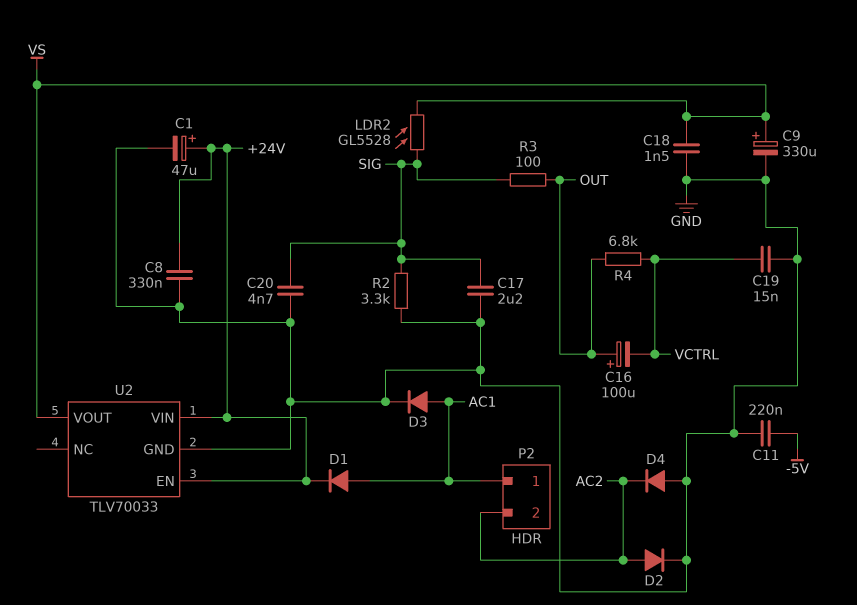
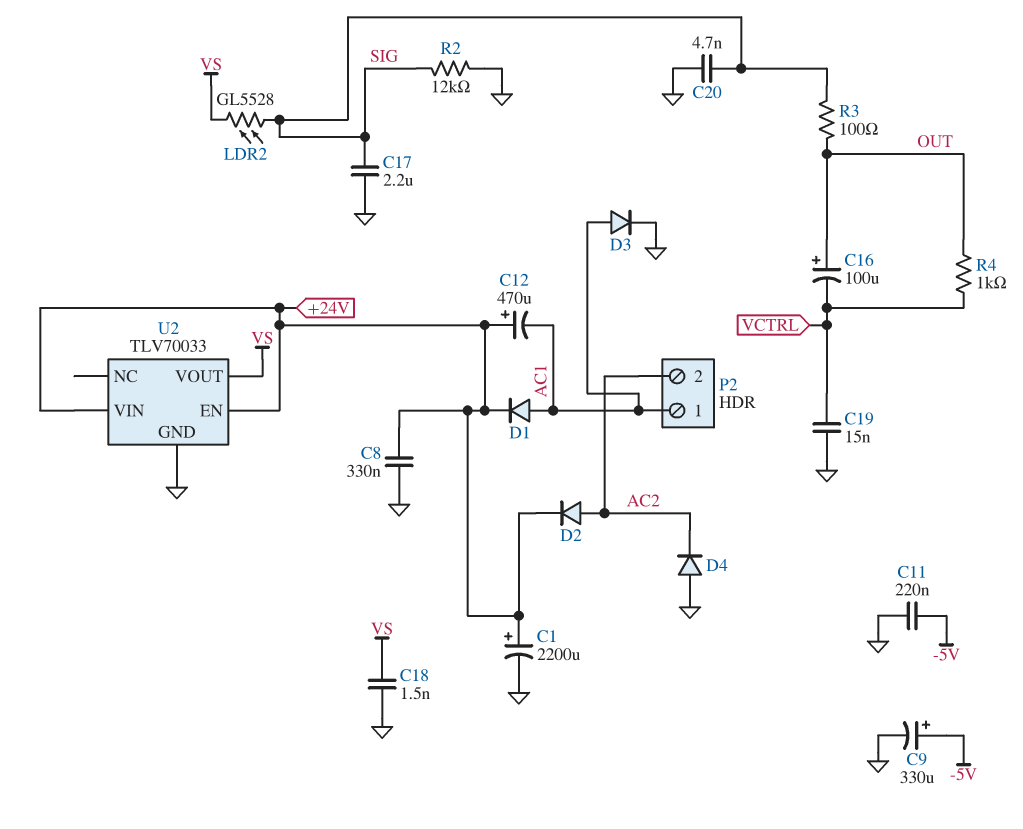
C1: 47uF (plus +24V, minus GND) -> 2200uF (plus +24V, minus GND)
C9: 330uF (plus VS, minus GND) -> 330uF (plus -5V, minus GND)
C12: none -> 470uF (plus +24V, minus AC1)
D2: diode (A AC2, K GND) -> diode (A AC2, K +24V)
R2: 3.3k (GND, SIG) -> 12k (GND, SIG)
R4: 6.8k (OUT, VCTRL) -> 1k (OUT, VCTRL)

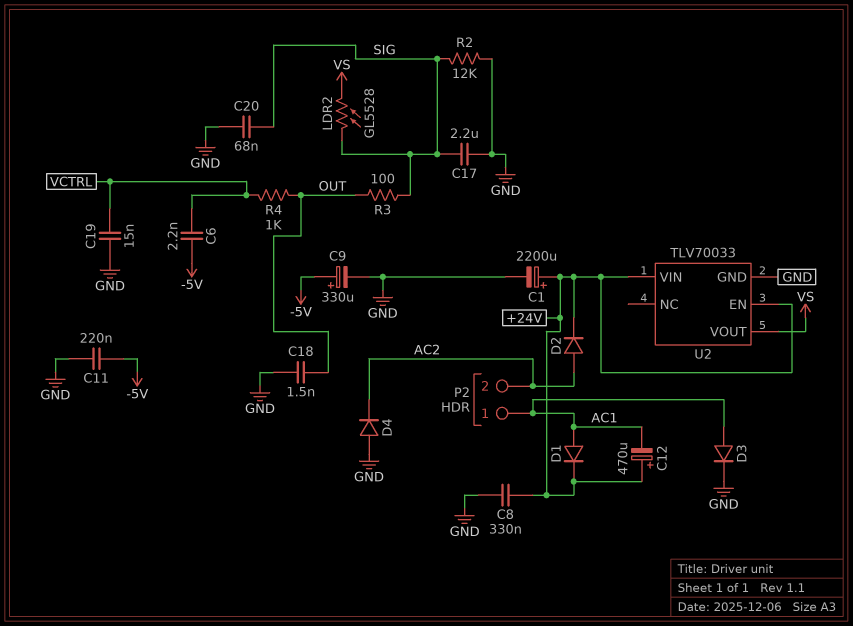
C6: none -> 2.2nF (-5V, VCTRL)
C16: 100uF (plus OUT, minus VCTRL) -> none
C18: 1.5nF (GND, VS) -> 1.5nF (GND, OUT)
C20: 4.7nF (GND, SIG) -> 68nF (GND, SIG)

